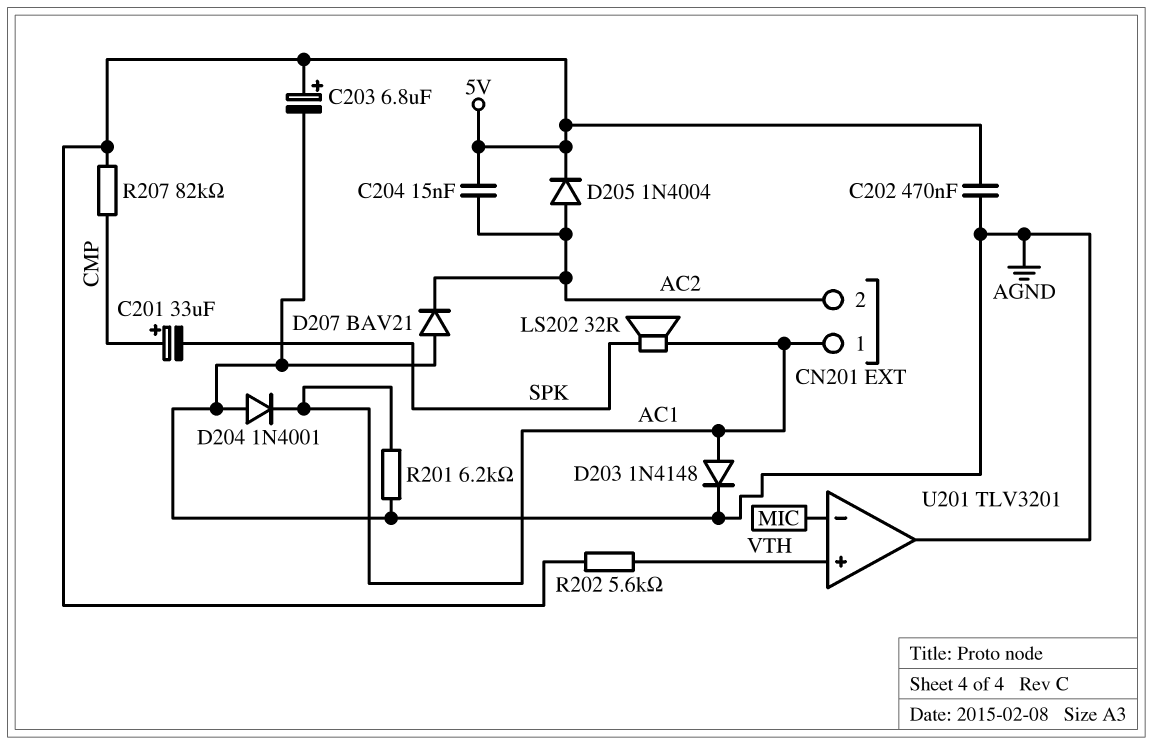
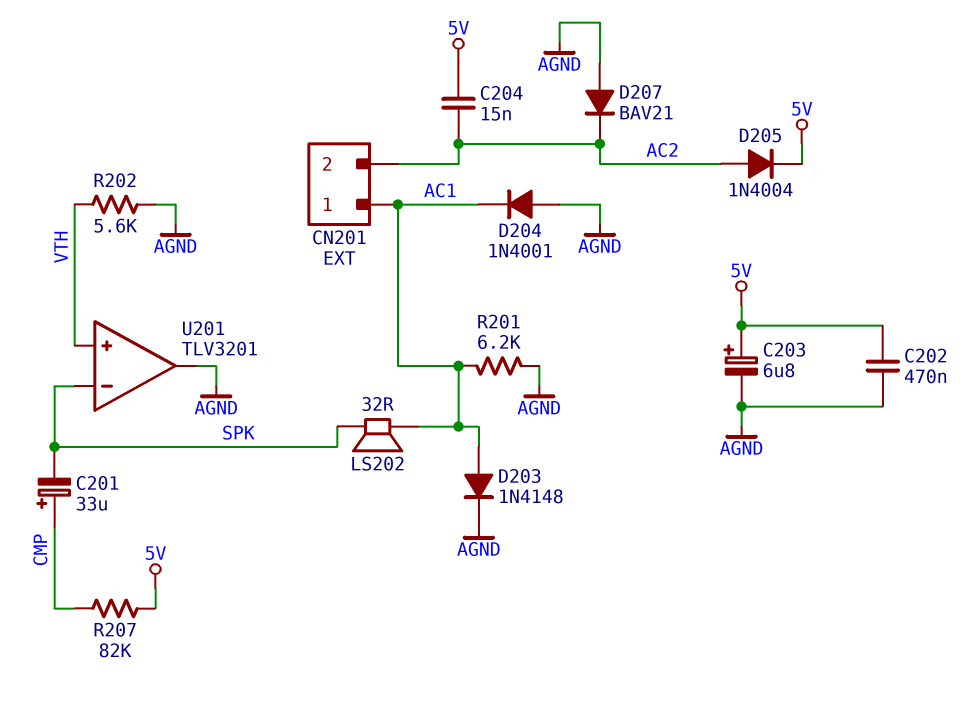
R202: 5.6k (5V, VTH) -> 5.6k (AGND, VTH)
U201 pin in-: MIC -> SPK

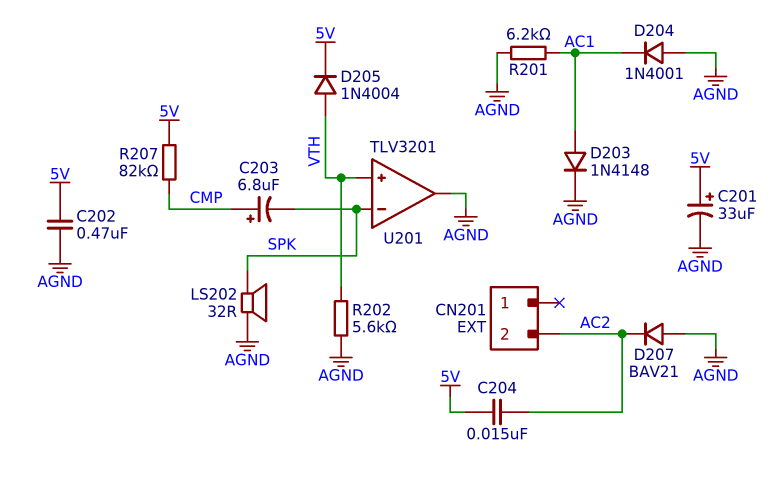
C201: 33uF (plus CMP, minus SPK) -> 33uF (plus 5V, minus AGND)
C203: 6.8uF (plus 5V, minus AGND) -> 6.8uF (plus CMP, minus SPK)
CN201 pin 1: AC1 -> none
D205: diode 1N4004 (A AC2, K 5V) -> diode 1N4004 (A VTH, K 5V)
LS202: speaker 32R (AC1, SPK) -> speaker 32R (AGND, SPK)

